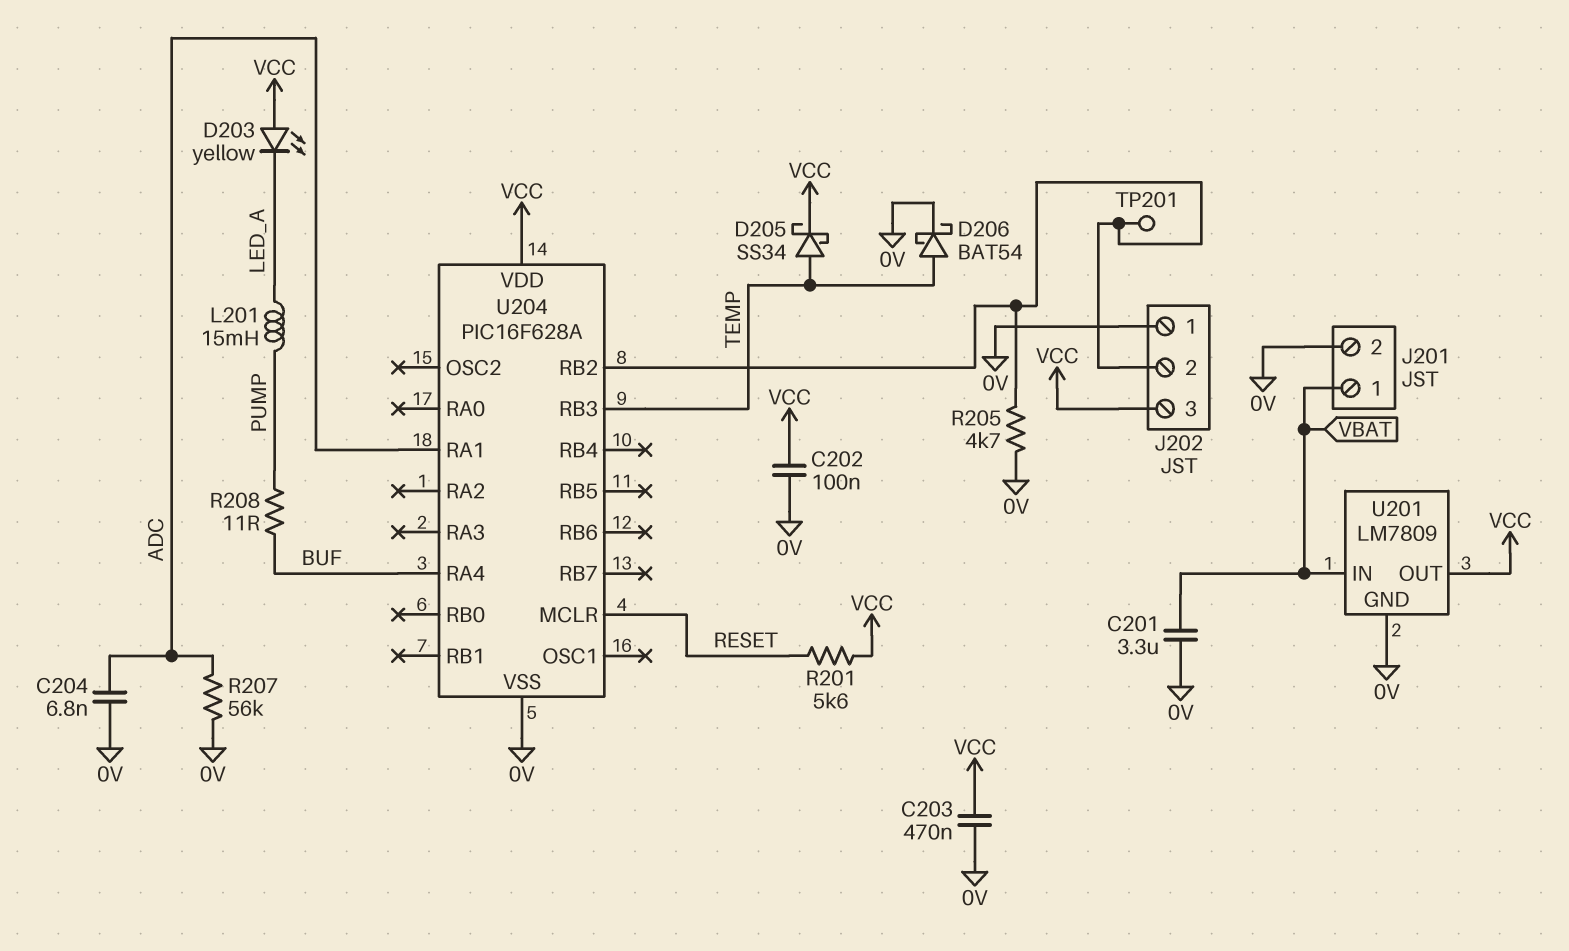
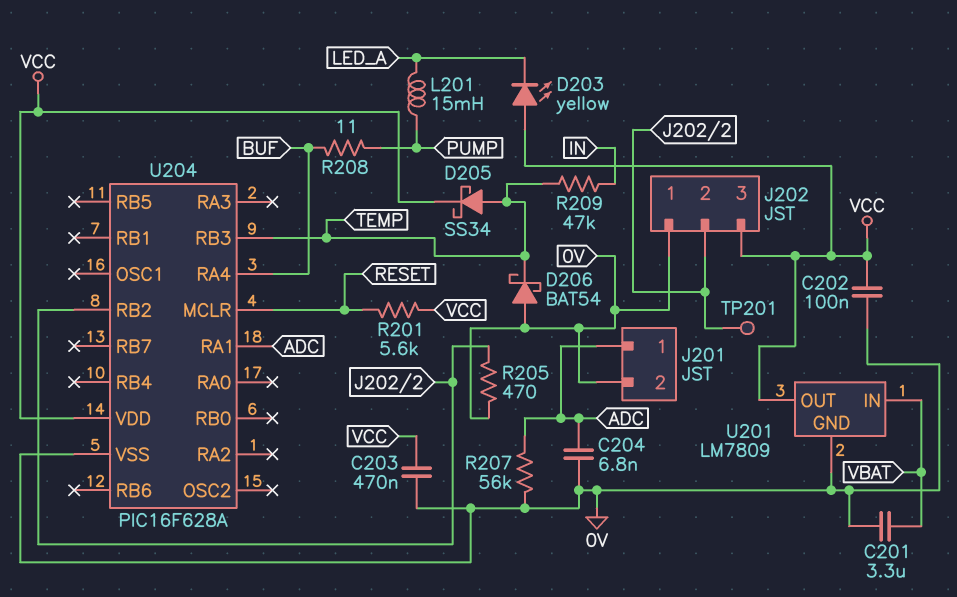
D206: schottky BAT54 (A TEMP, K 0V) -> schottky BAT54 (A 0V, K TEMP)
J201 pin 1: VBAT -> ADC
R205: 4.7k (0V, J202/2) -> 470 (0V, J202/2)
R209: none -> 47k (IN, TEMP)

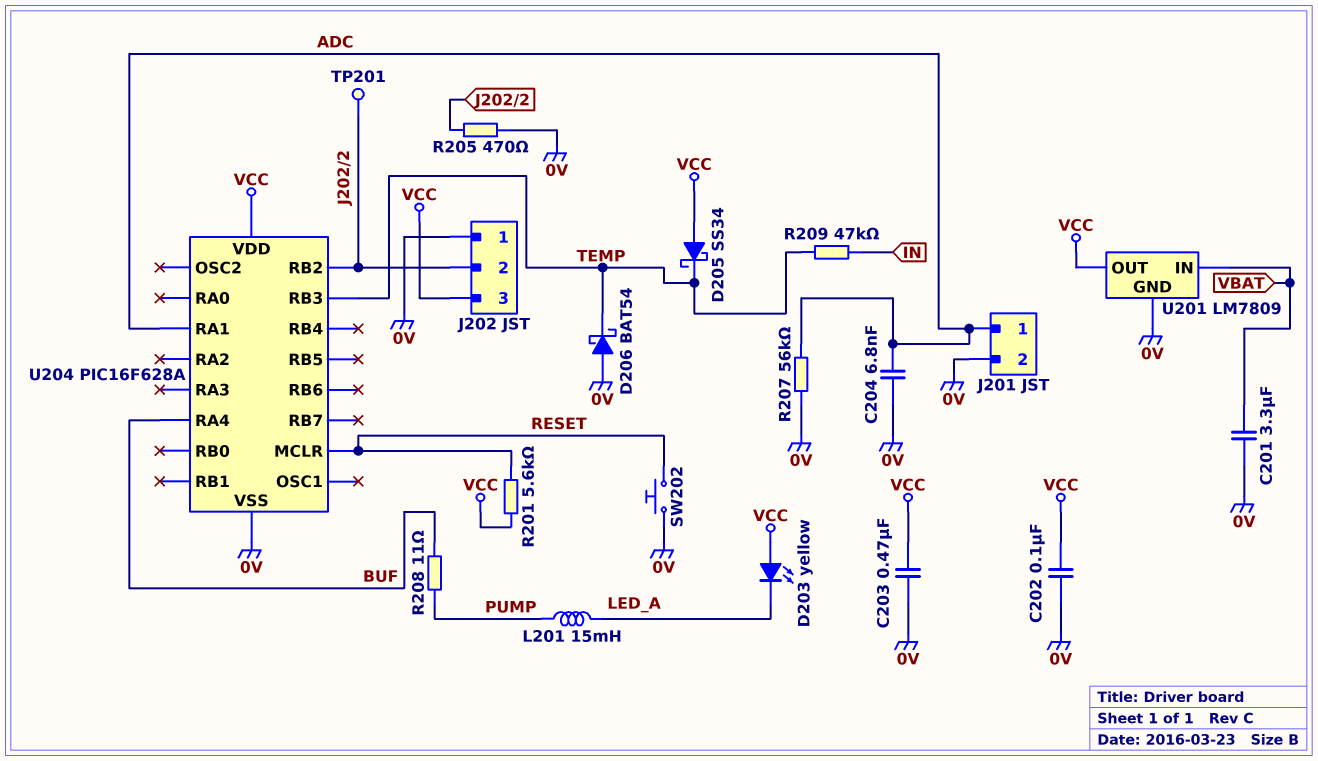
D205: schottky SS34 (A TEMP, K VCC) -> schottky SS34 (A VCC, K TEMP)
SW202: none -> button (0V, RESET)

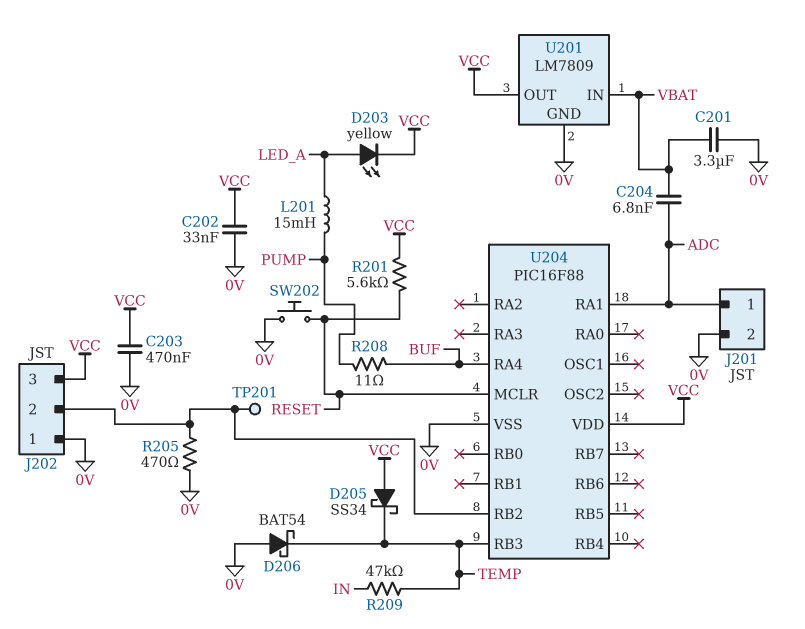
C202: 100nF (0V, VCC) -> 33nF (0V, VCC)
C204: 6.8nF (0V, ADC) -> 6.8nF (ADC, VBAT)
D203: LED yellow (A VCC, K LED_A) -> LED yellow (A LED_A, K VCC)
R207: 56k (0V, ADC) -> none
U204: PIC16F628A -> PIC16F88

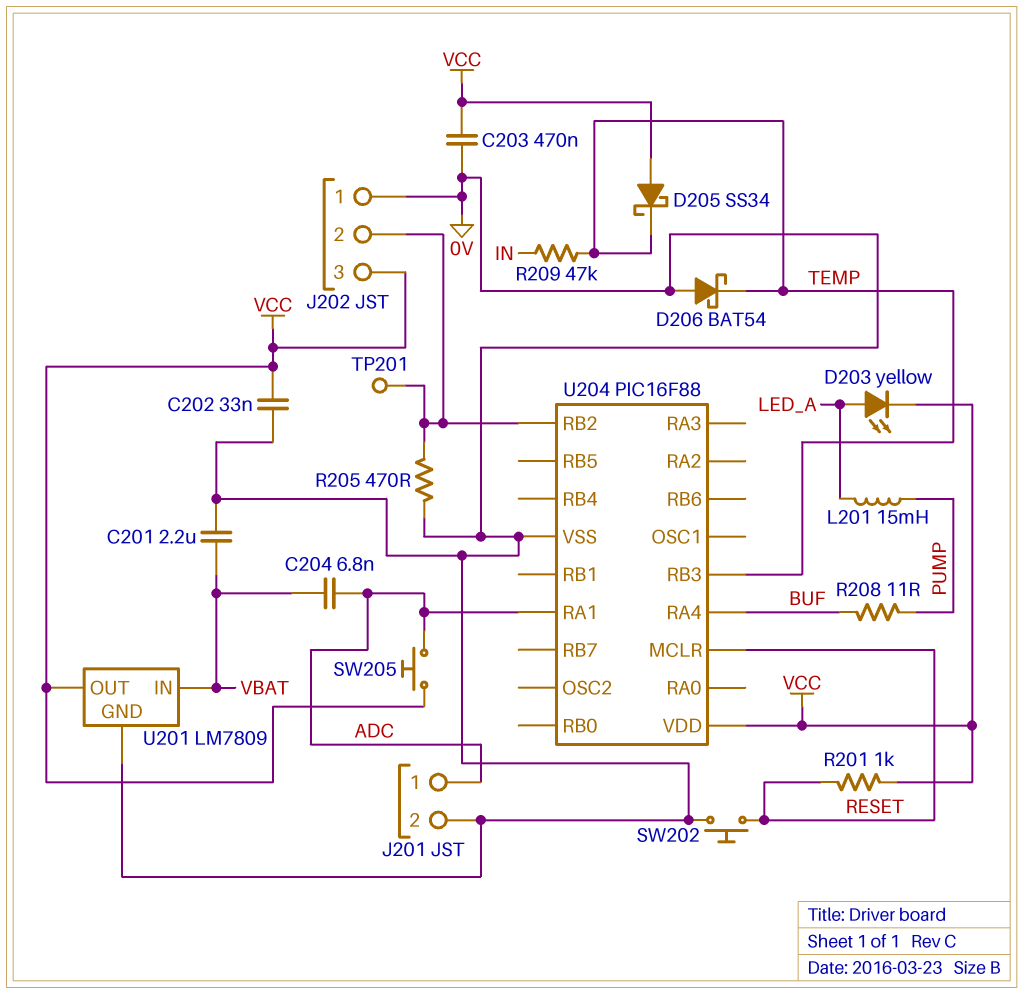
C201: 3.3uF (0V, VBAT) -> 2.2uF (0V, VBAT)
R201: 5.6k (RESET, VCC) -> 1k (RESET, VCC)
SW205: none -> button (ADC, VCC)

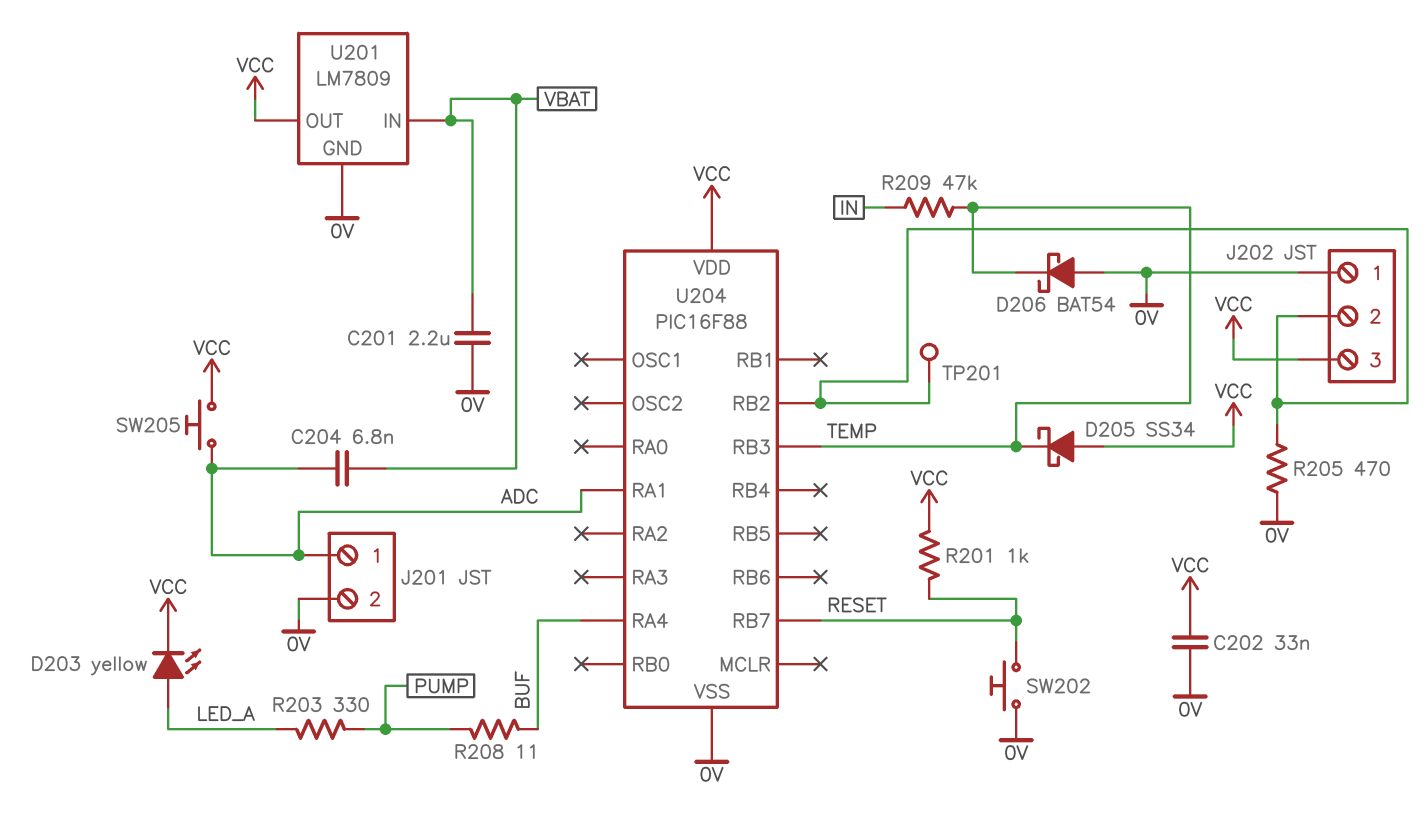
C203: 470nF (0V, VCC) -> none
L201: 15mH (LED_A, PUMP) -> none
R203: none -> 330 (LED_A, PUMP)
U204 pin MCLR: RESET -> none
U204 pin RB7: none -> RESET

